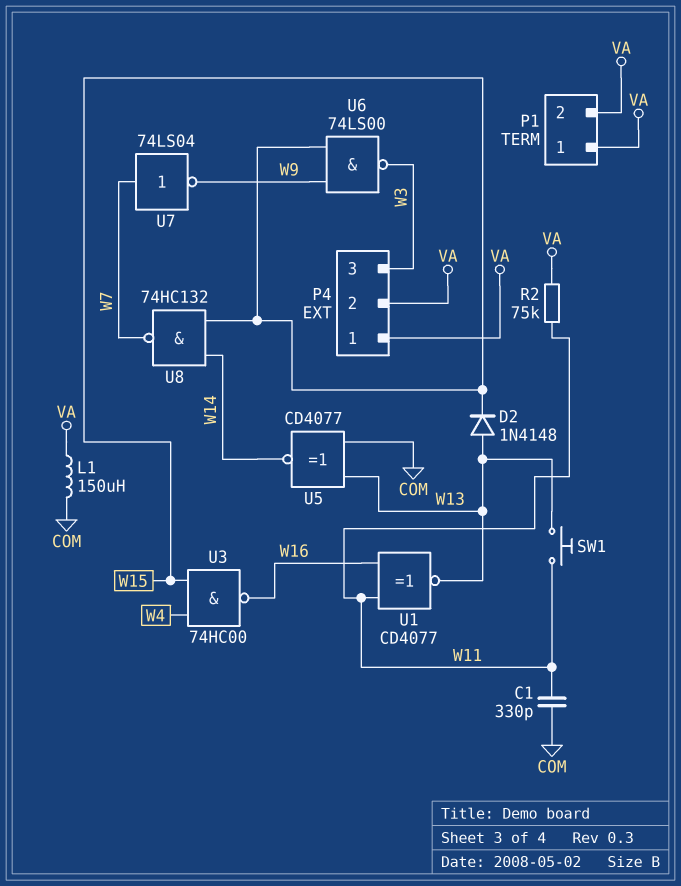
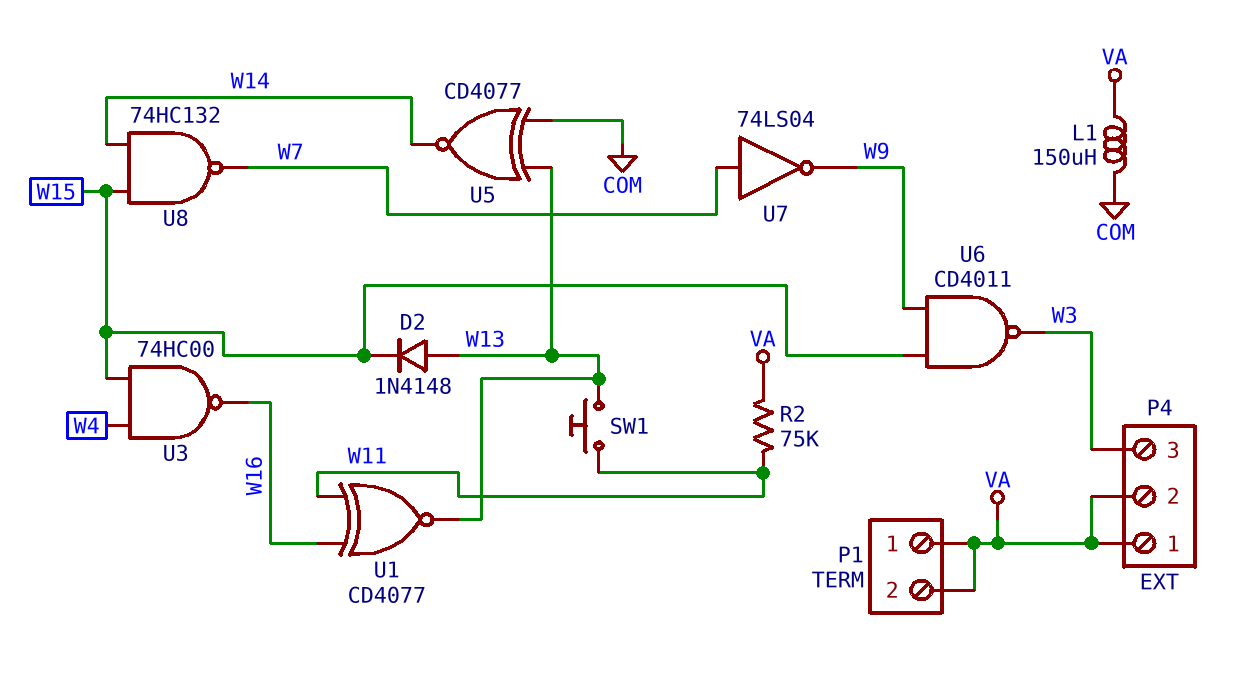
C1: 330pF (COM, W11) -> none
U6: NAND 74LS00 (in W9, in W15, out W3) -> NAND CD4011 (in W9, in W15, out W3)

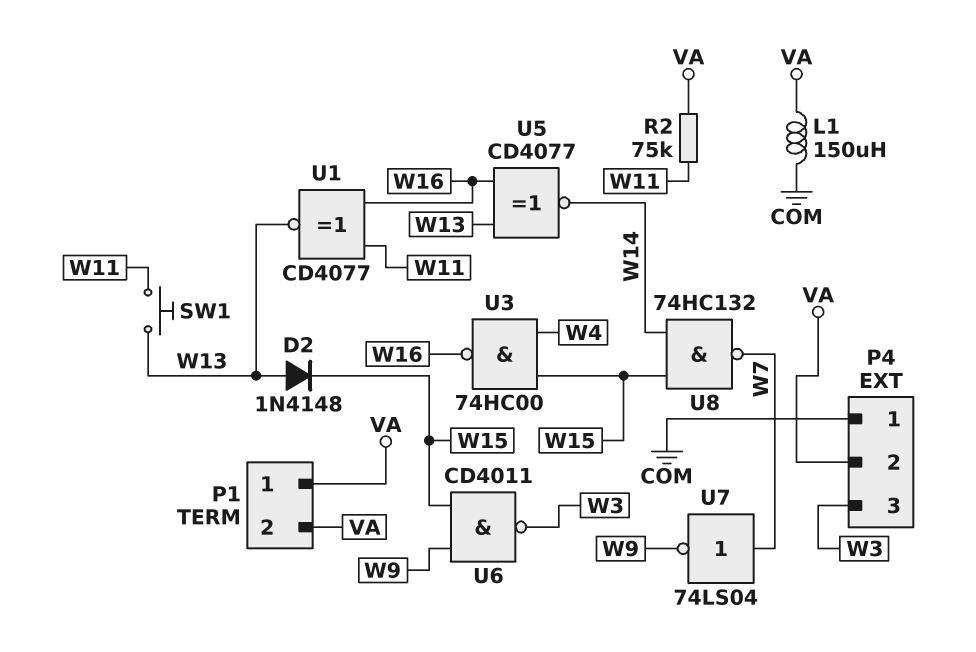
P4 pin 1: VA -> COM
U5: XNOR CD4077 (in COM, in W13, out W14) -> XNOR CD4077 (in W13, in W16, out W14)

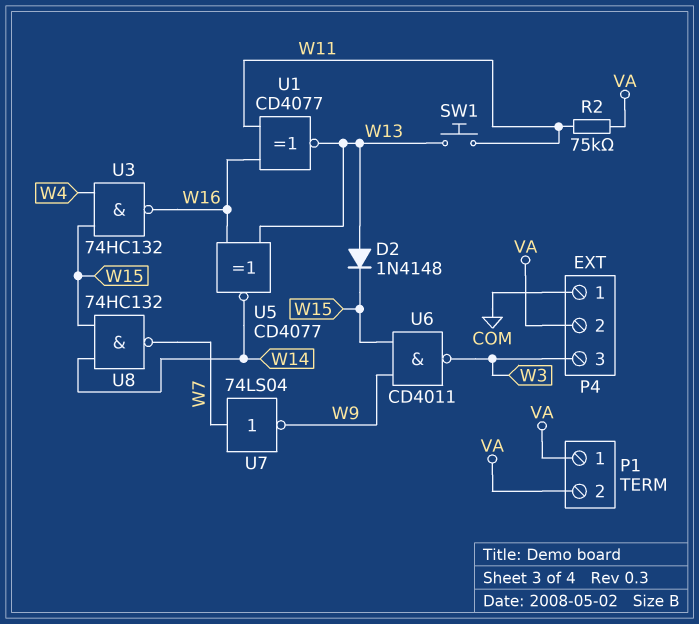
L1: 150uH (COM, VA) -> none
U3: NAND 74HC00 (in W4, in W15, out W16) -> NAND 74HC132 (in W4, in W15, out W16)

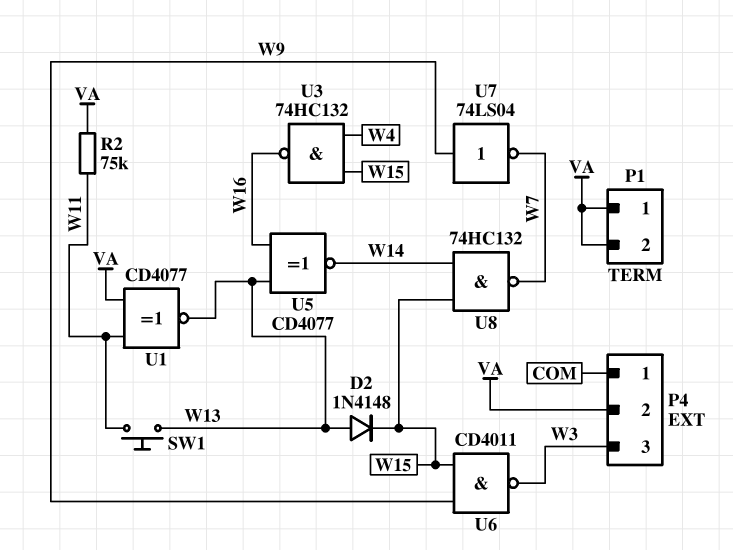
U1: XNOR CD4077 (in W11, in W16, out W13) -> XNOR CD4077 (in VA, in W11, out W13)
U7: NOT 74LS04 (in W7, out W9) -> NOT 74LS04 (in W9, out W7)

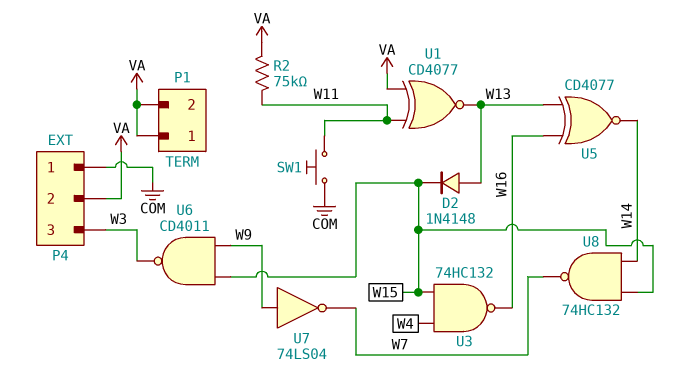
SW1: button (W11, W13) -> button (COM, W11)

